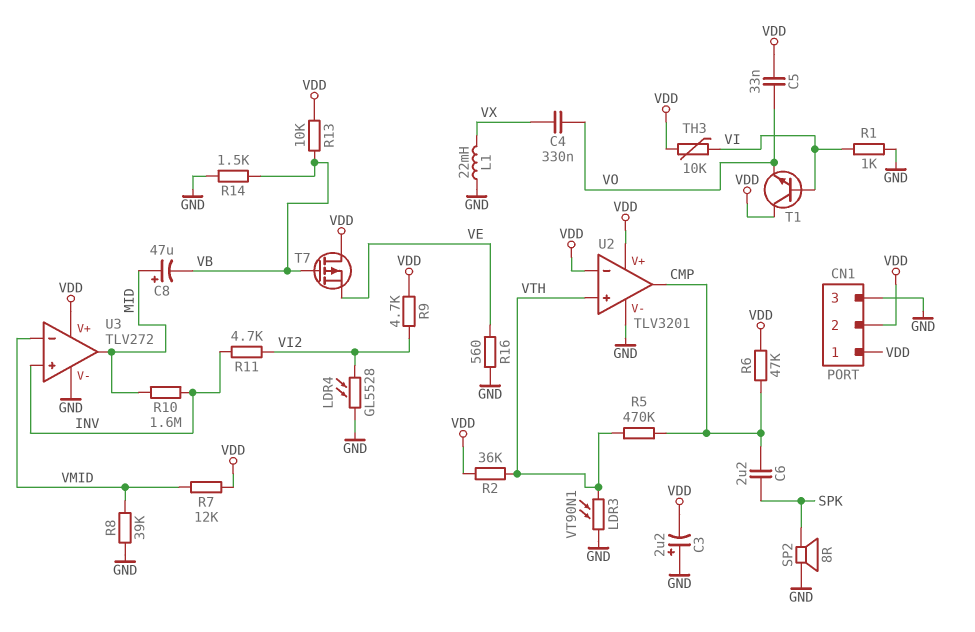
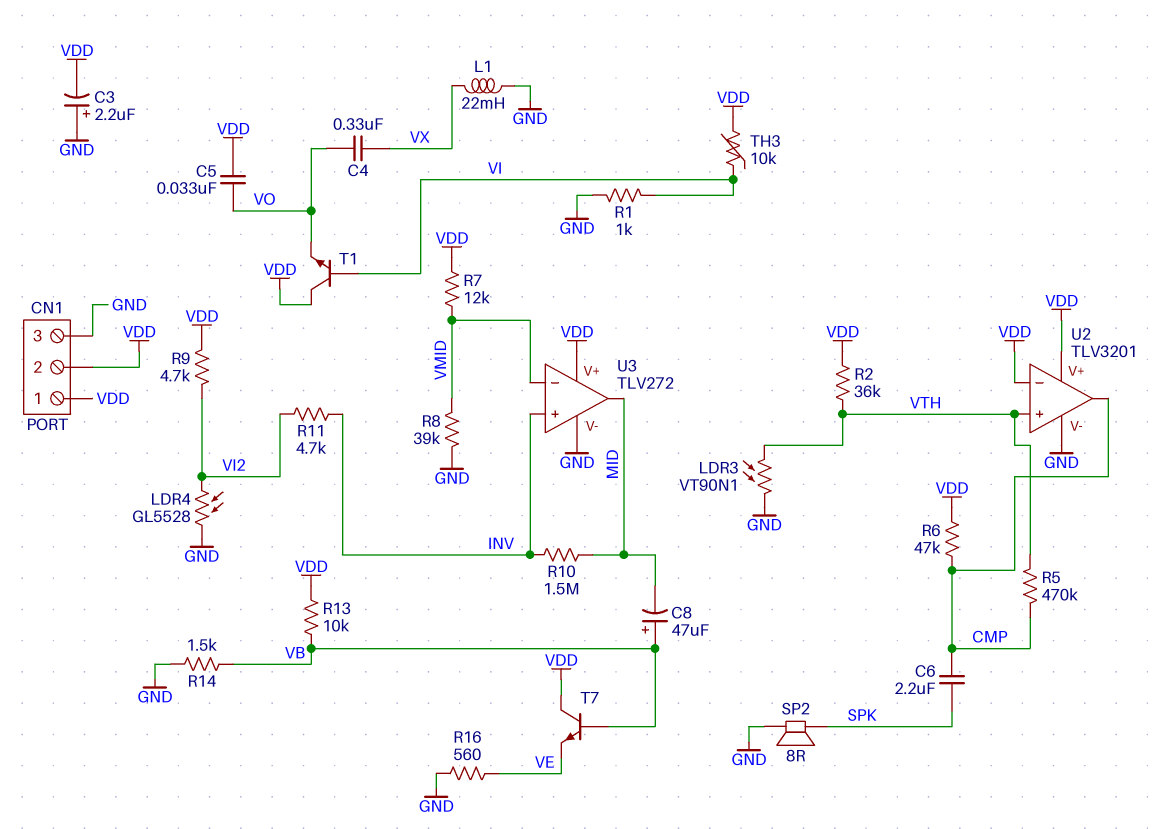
C8: 47uF (plus MID, minus VB) -> 47uF (plus VB, minus MID)
R10: 1.6M (INV, MID) -> 1.5M (INV, MID)
T7: PMOS (G VB, D VDD, S VE) -> NPN (B VB, C VDD, E VE)

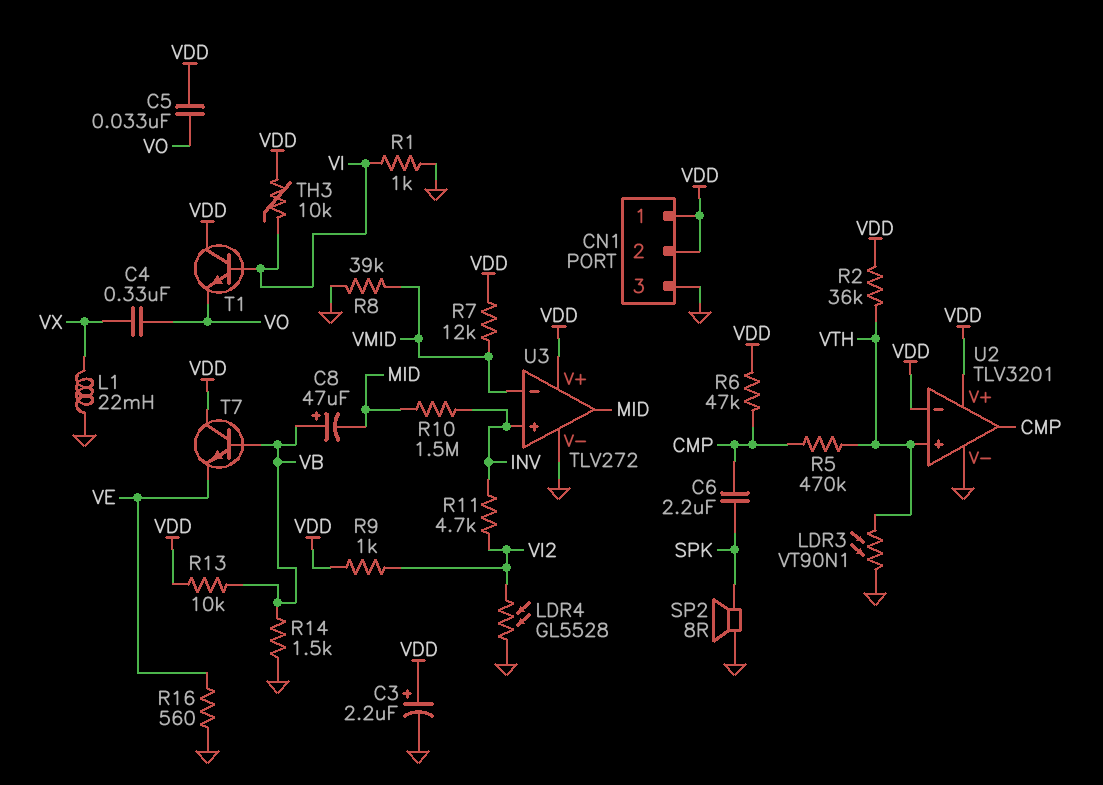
C3: 2.2uF (plus GND, minus VDD) -> 2.2uF (plus VDD, minus GND)
R9: 4.7k (VDD, VI2) -> 1k (VDD, VI2)

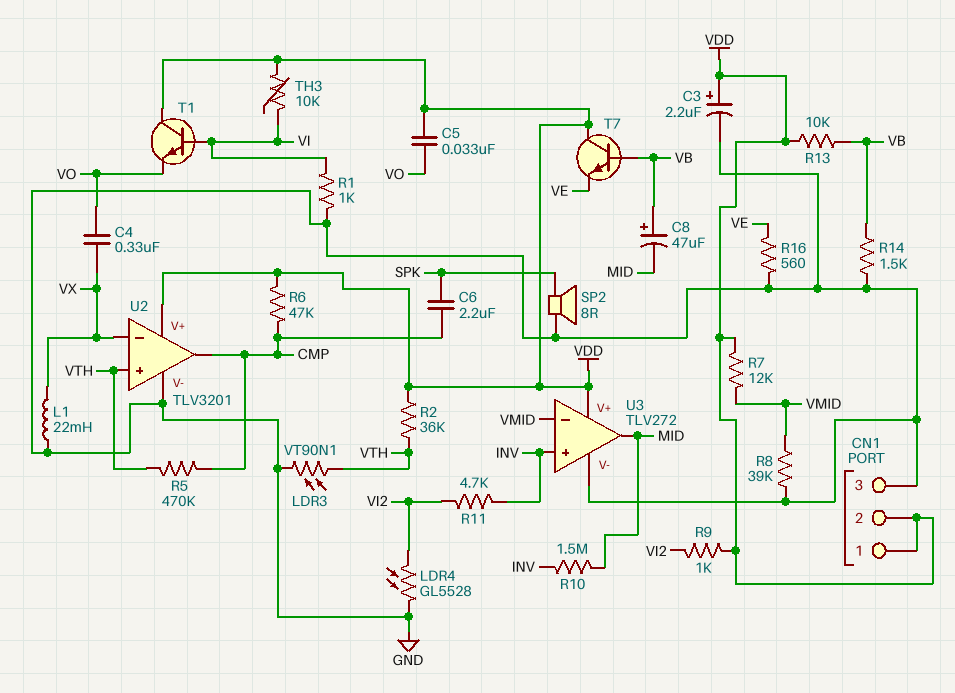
U2 pin in-: VDD -> VX

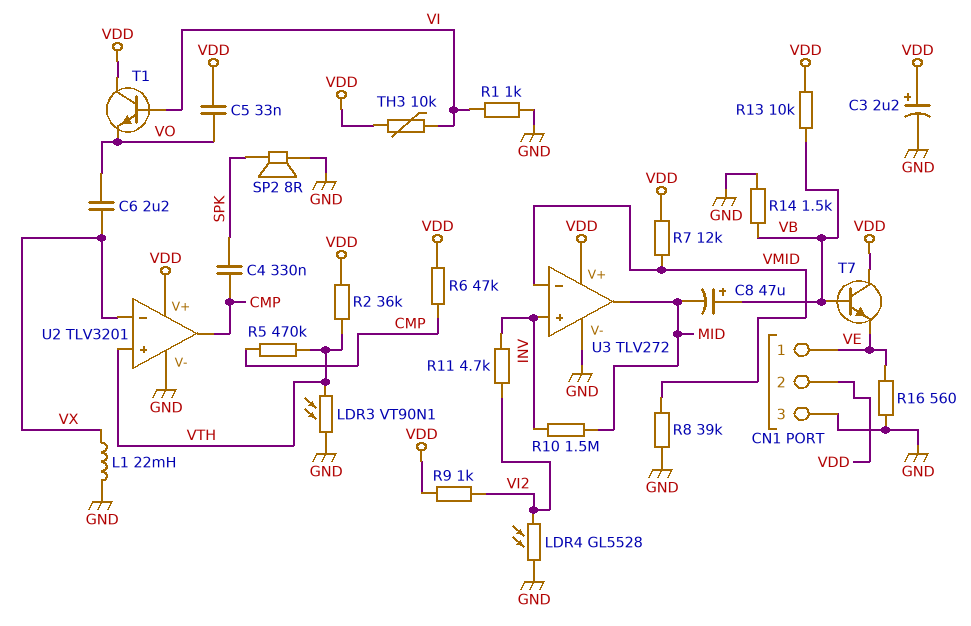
C4: 330nF (VO, VX) -> 330nF (CMP, SPK)
C6: 2.2uF (CMP, SPK) -> 2.2uF (VO, VX)
CN1 pin 1: VDD -> VE

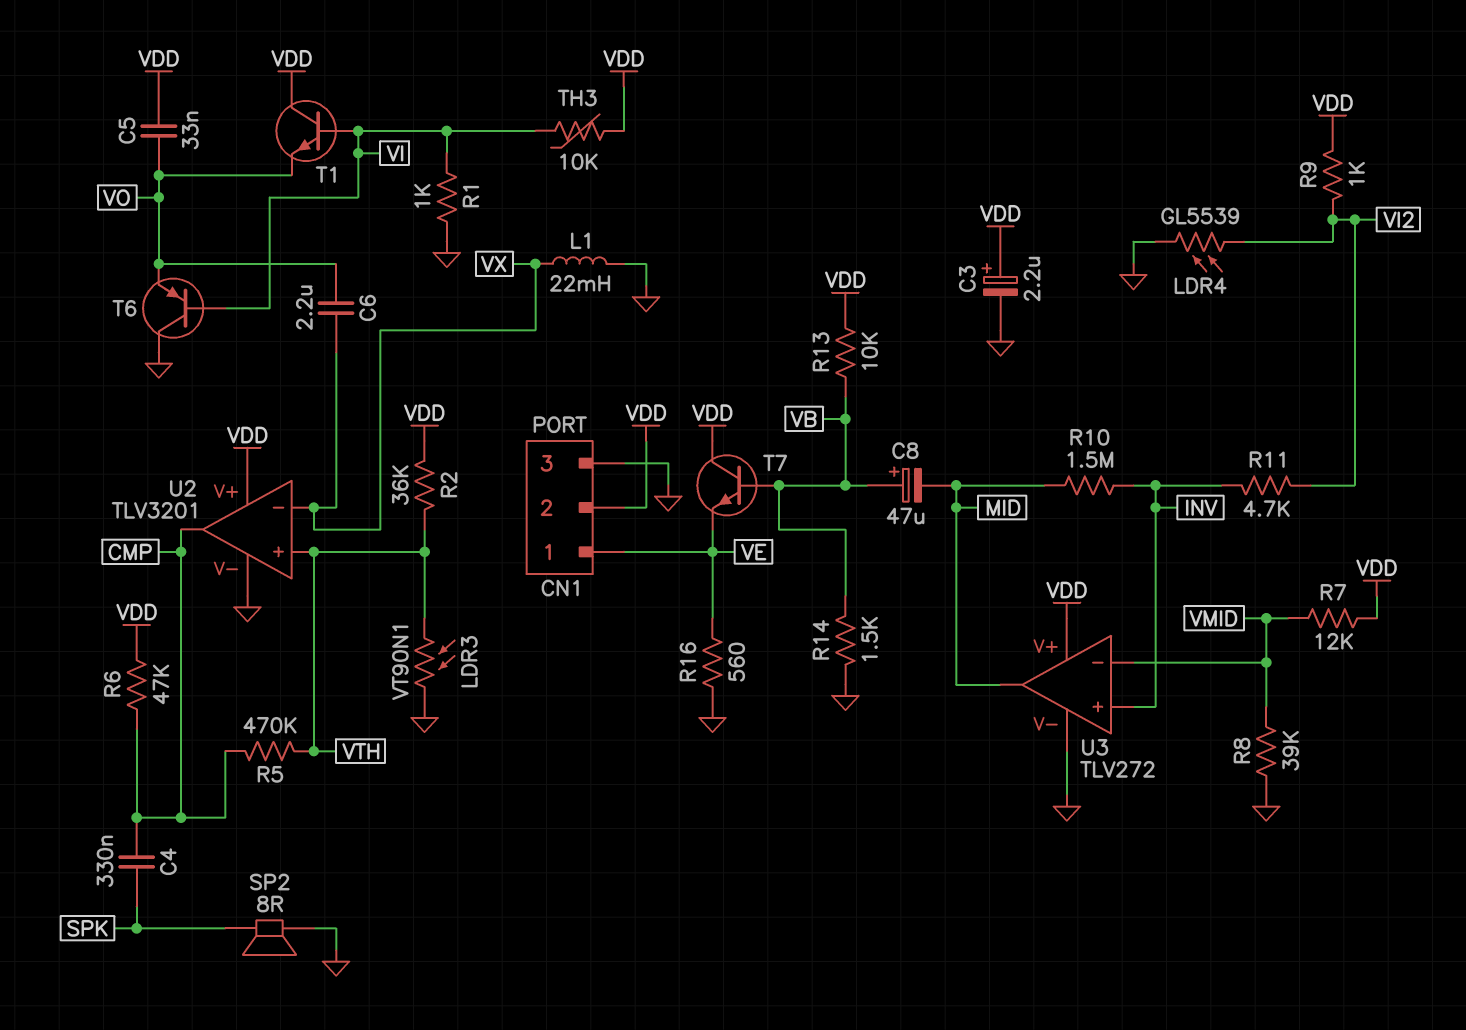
LDR4: GL5528 (GND, VI2) -> GL5539 (GND, VI2)
T6: none -> PNP (B VI, C GND, E VO)

